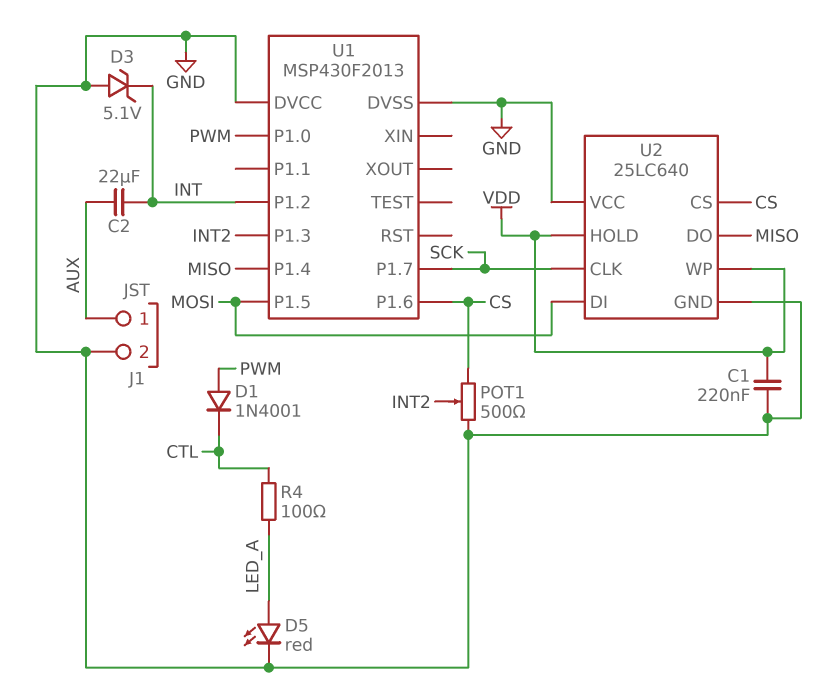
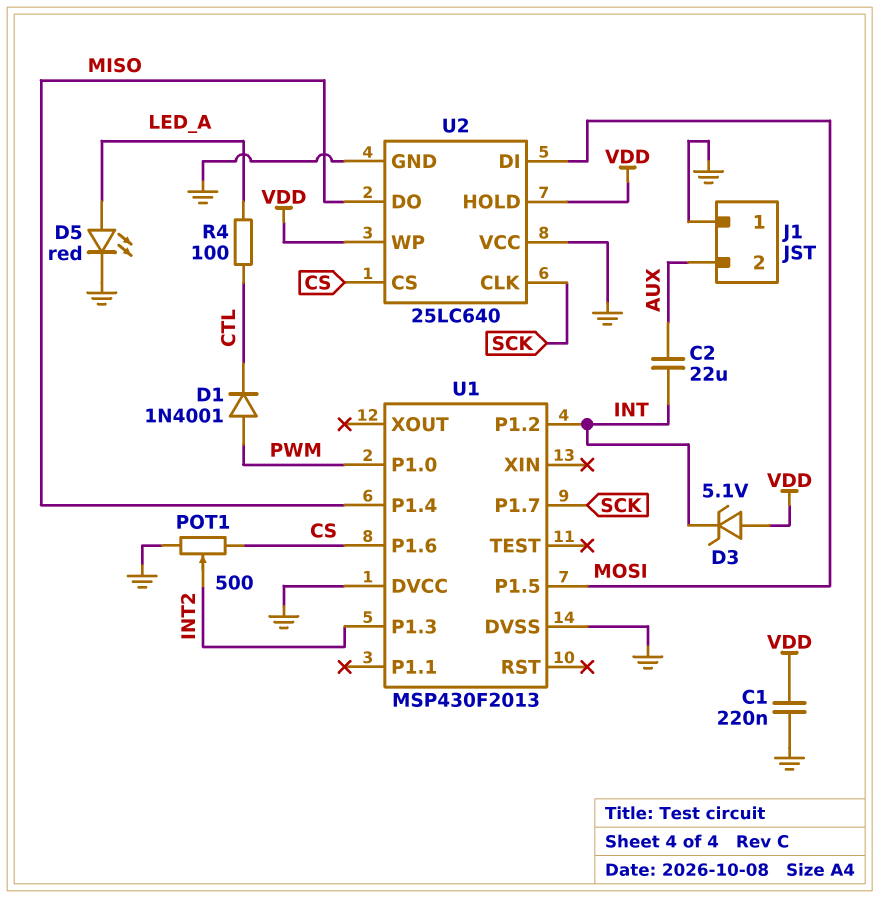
D3: zener 5.1V (A GND, K INT) -> zener 5.1V (A VDD, K INT)
J1 pin 1: AUX -> GND
J1 pin 2: GND -> AUX

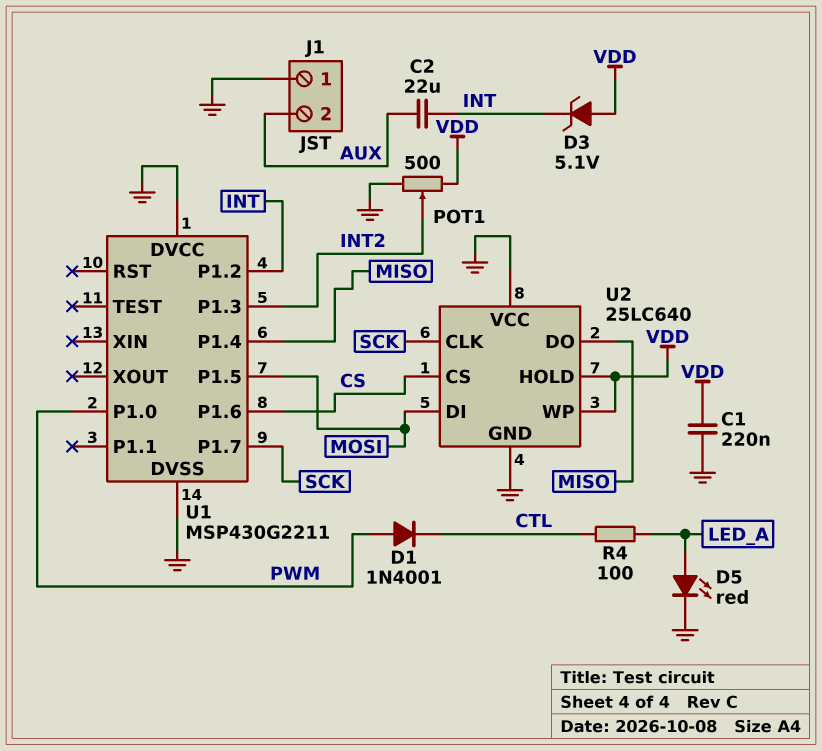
POT1: 500 (CS, GND, wiper INT2) -> 500 (GND, VDD, wiper INT2)
U1: MSP430F2013 -> MSP430G2211

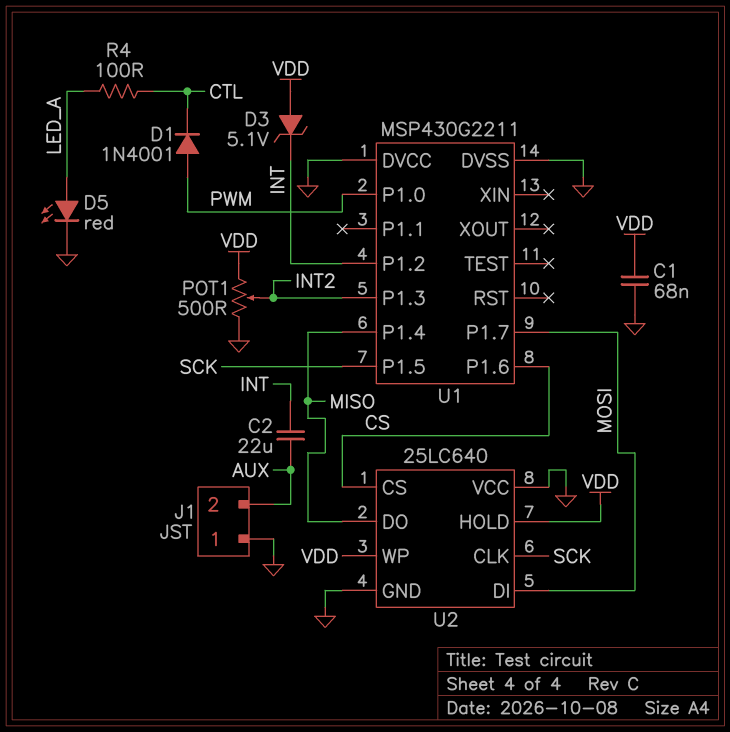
C1: 220nF (GND, VDD) -> 68nF (GND, VDD)
U1 pin P1.5: MOSI -> SCK
U1 pin P1.7: SCK -> MOSI

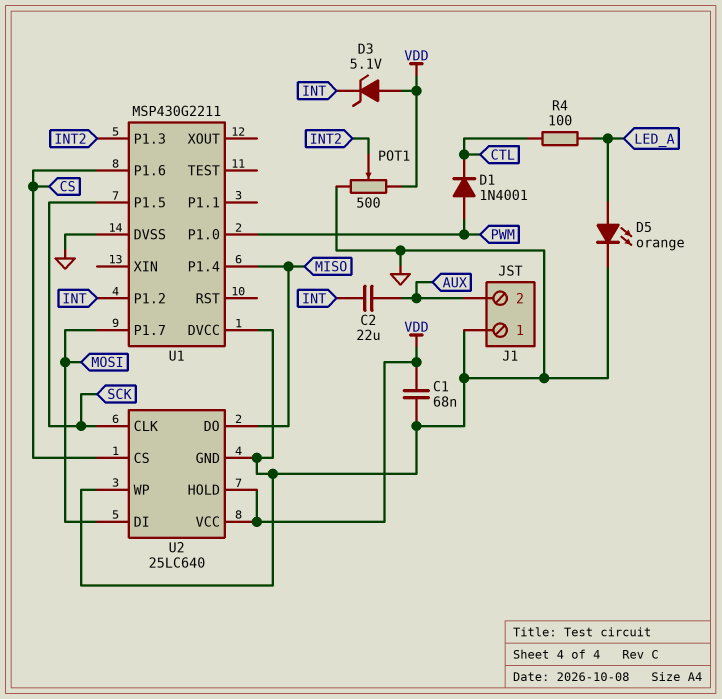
D5: LED red (A LED_A, K GND) -> LED orange (A LED_A, K GND)
U2 pin VCC: GND -> VDD
U2 pin WP: VDD -> GND

